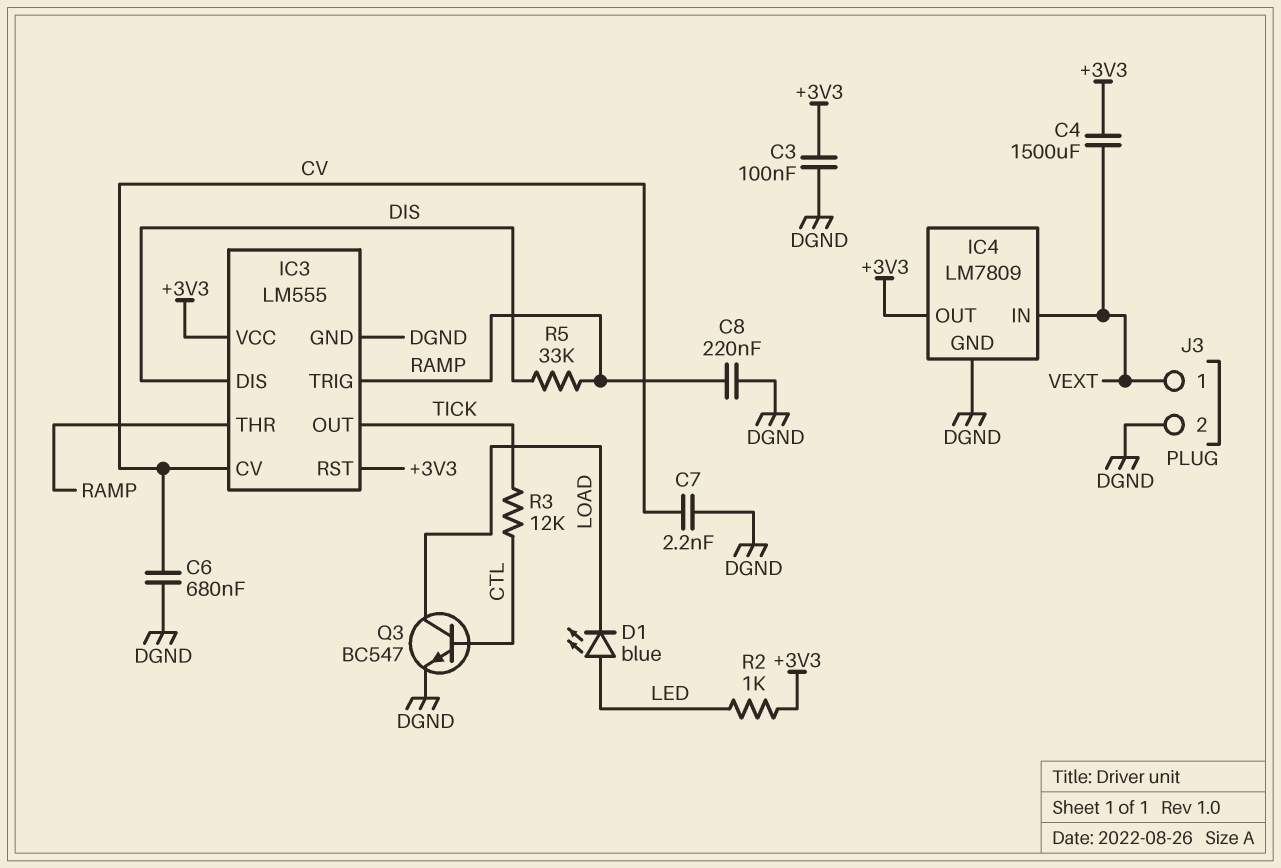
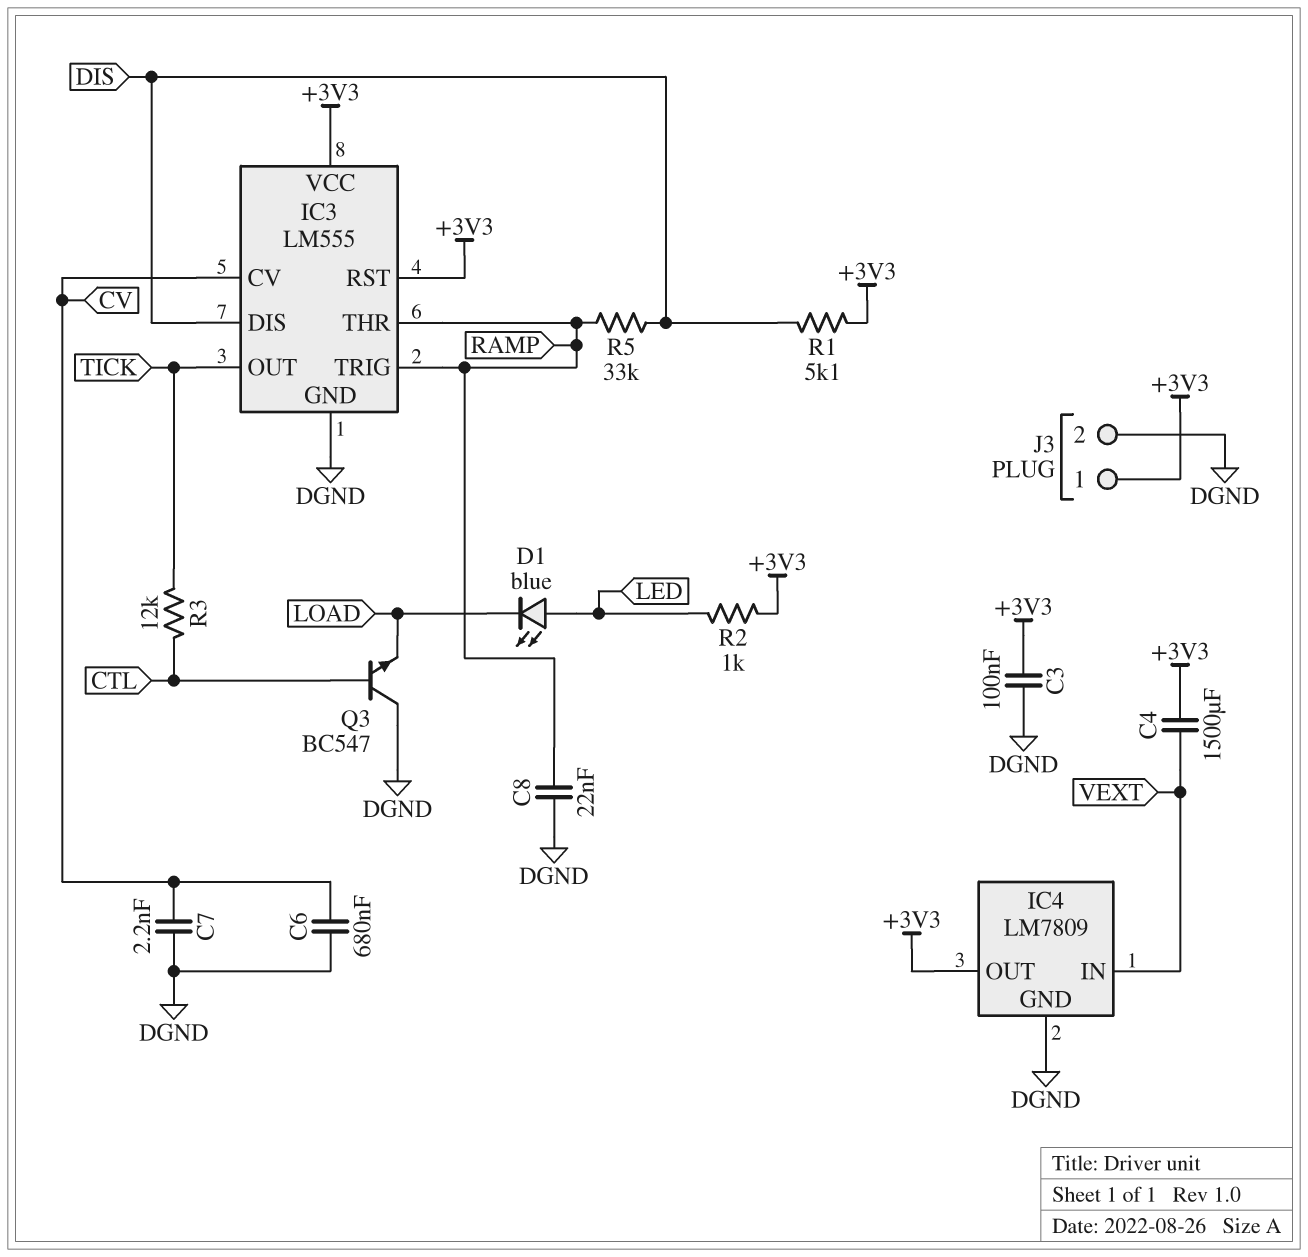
C8: 220nF (DGND, RAMP) -> 22nF (DGND, RAMP)
J3 pin 1: VEXT -> +3V3
Q3: NPN BC547 (B CTL, C LOAD, E DGND) -> NPN BC547 (B CTL, C DGND, E LOAD)
R1: none -> 5.1k (+3V3, DIS)

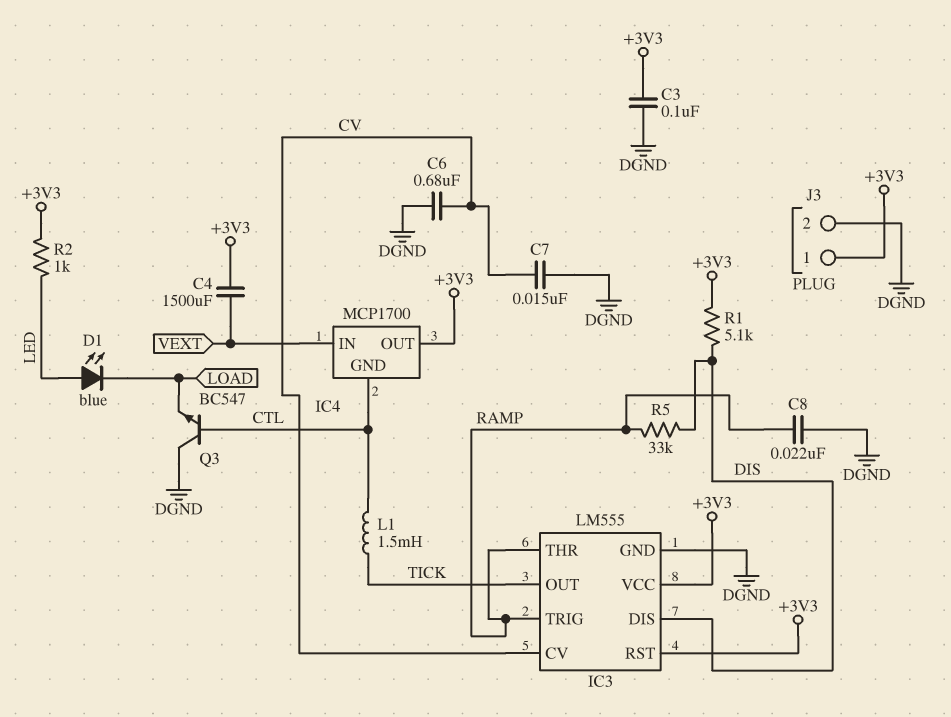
C7: 2.2nF (CV, DGND) -> 15nF (CV, DGND)
IC4: LM7809 -> MCP1700
IC4 pin GND: DGND -> CTL
L1: none -> 1.5mH (CTL, TICK)
R3: 12k (CTL, TICK) -> none

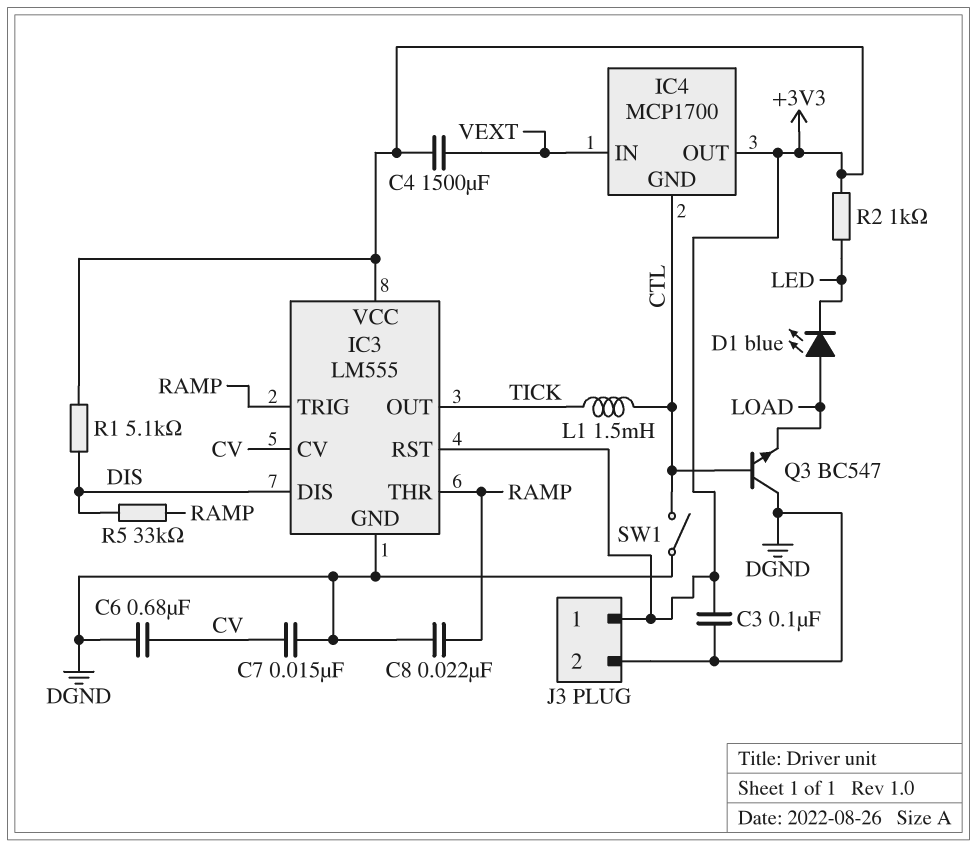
D1: LED blue (A LED, K LOAD) -> LED blue (A LOAD, K LED)
SW1: none -> switch (CTL, DGND)

